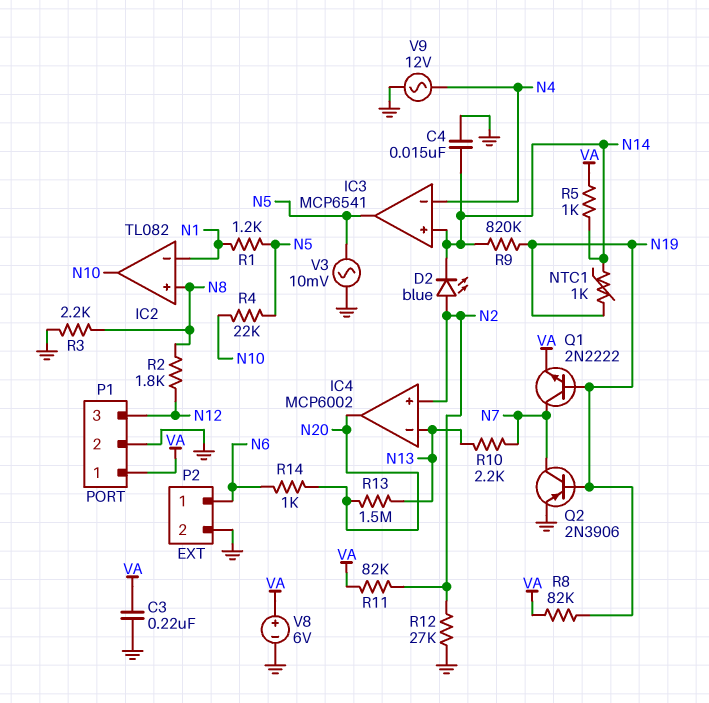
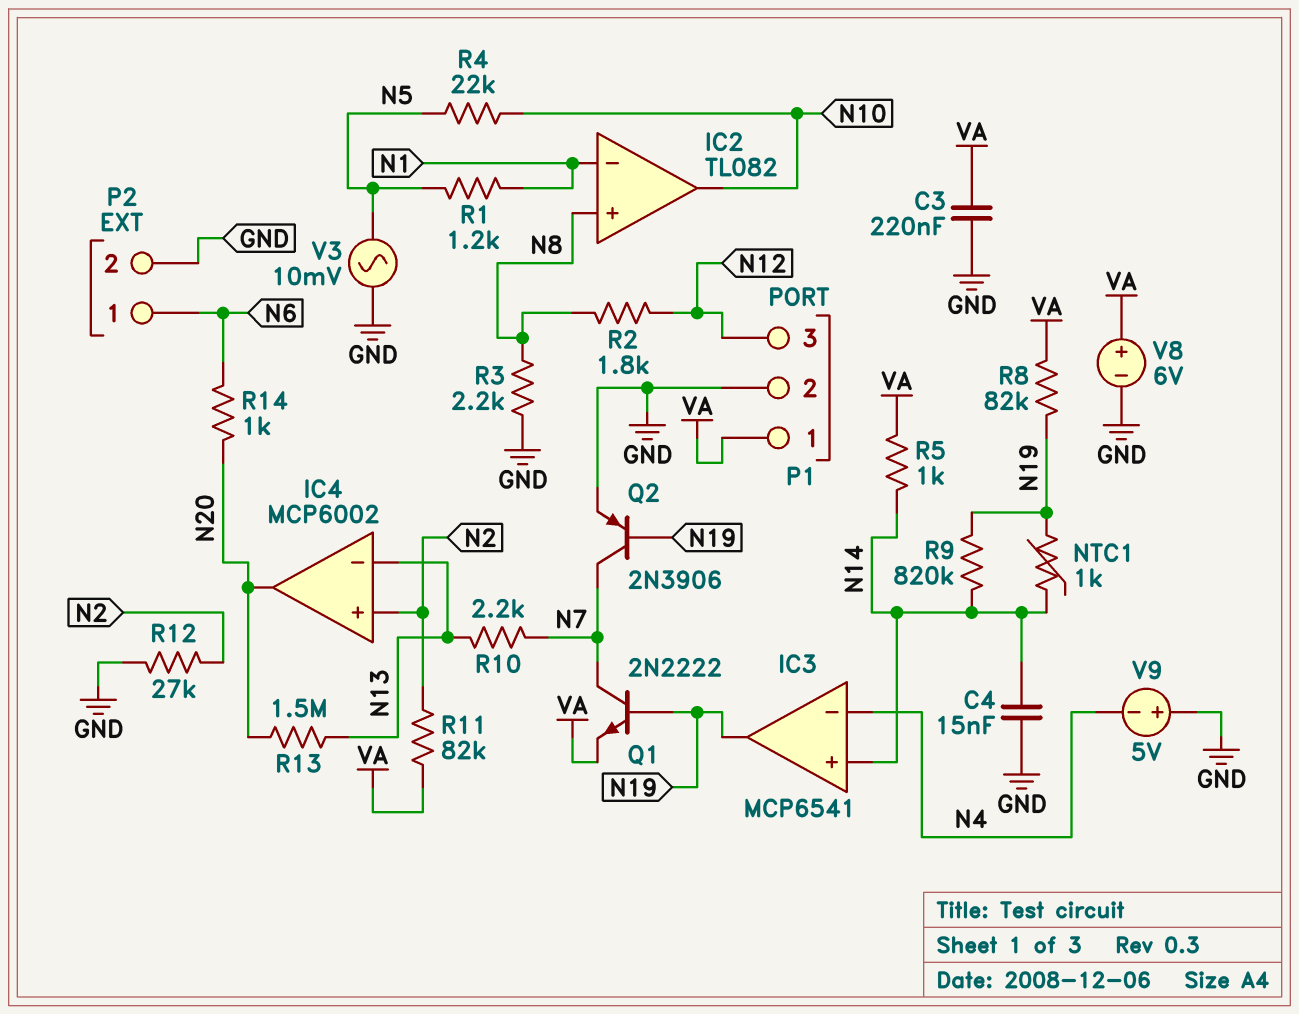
D2: LED blue (A N2, K N14) -> none
IC3 pin out: N5 -> N19
V9: AC 12V (GND, N4) -> 5V (plus GND, minus N4)

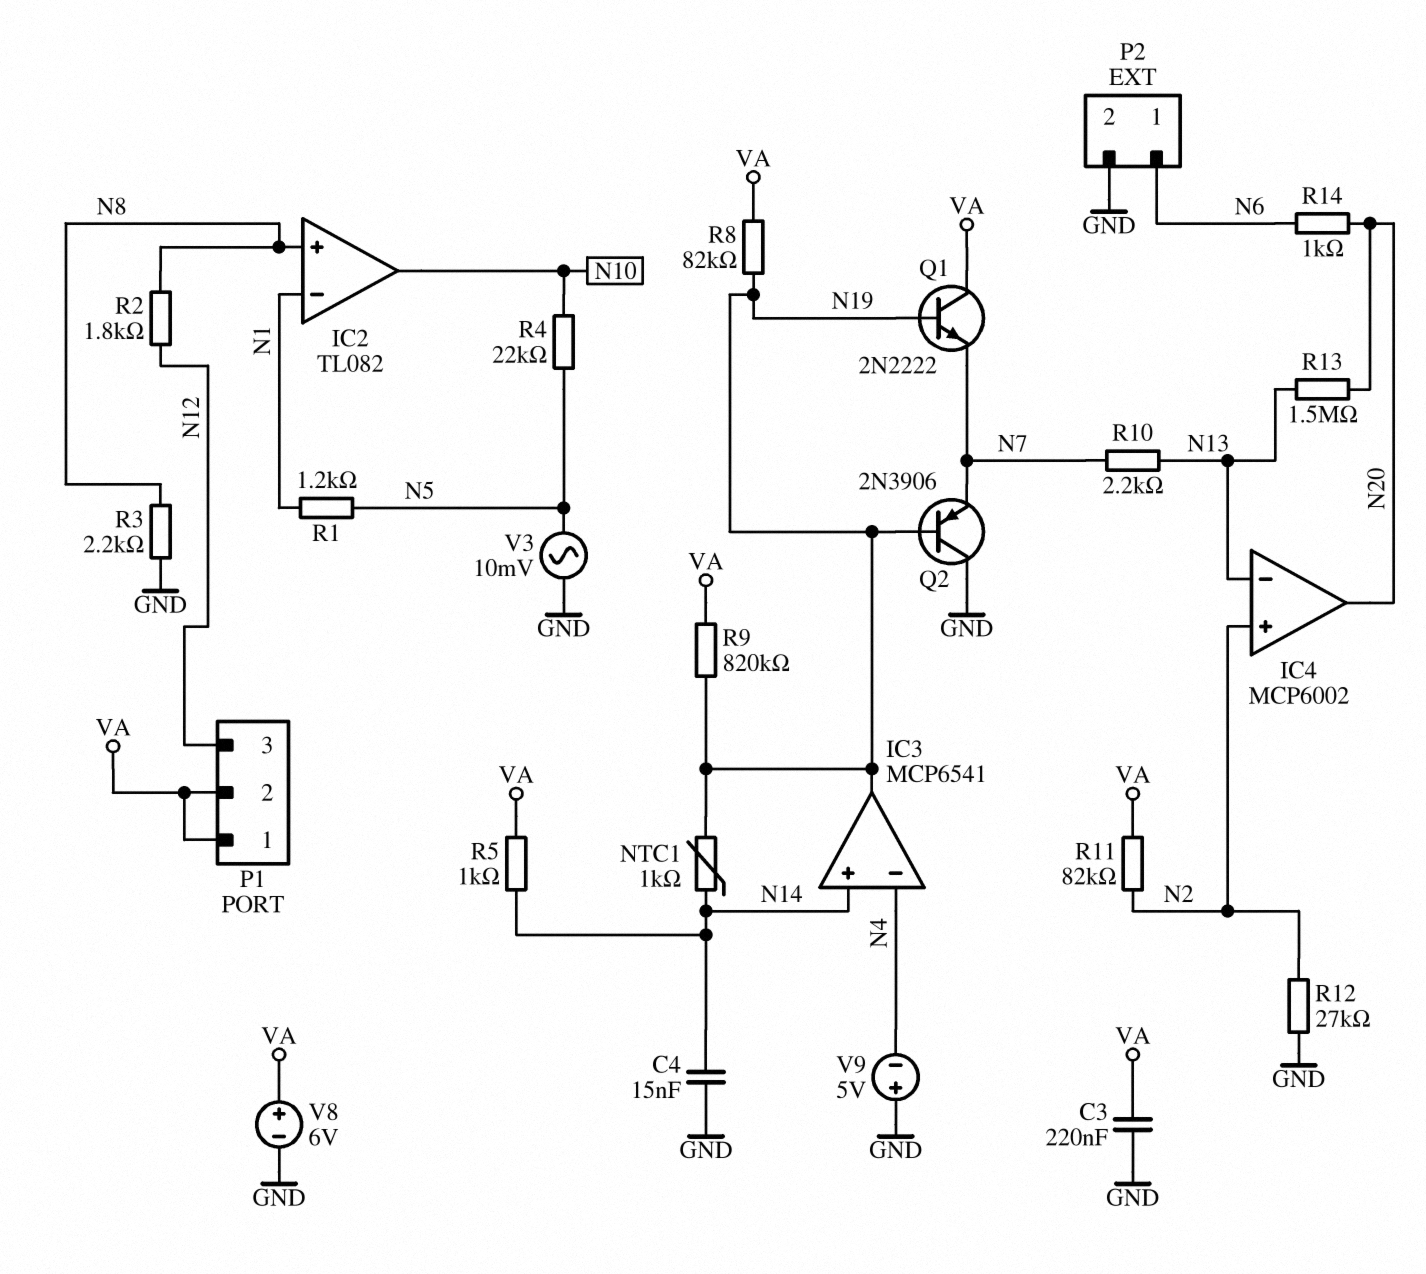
P1 pin 2: GND -> VA
Q1: NPN 2N2222 (B N19, C N7, E VA) -> NPN 2N2222 (B N19, C VA, E N7)
Q2: PNP 2N3906 (B N19, C N7, E GND) -> PNP 2N3906 (B N19, C GND, E N7)
R9: 820k (N14, N19) -> 820k (N19, VA)

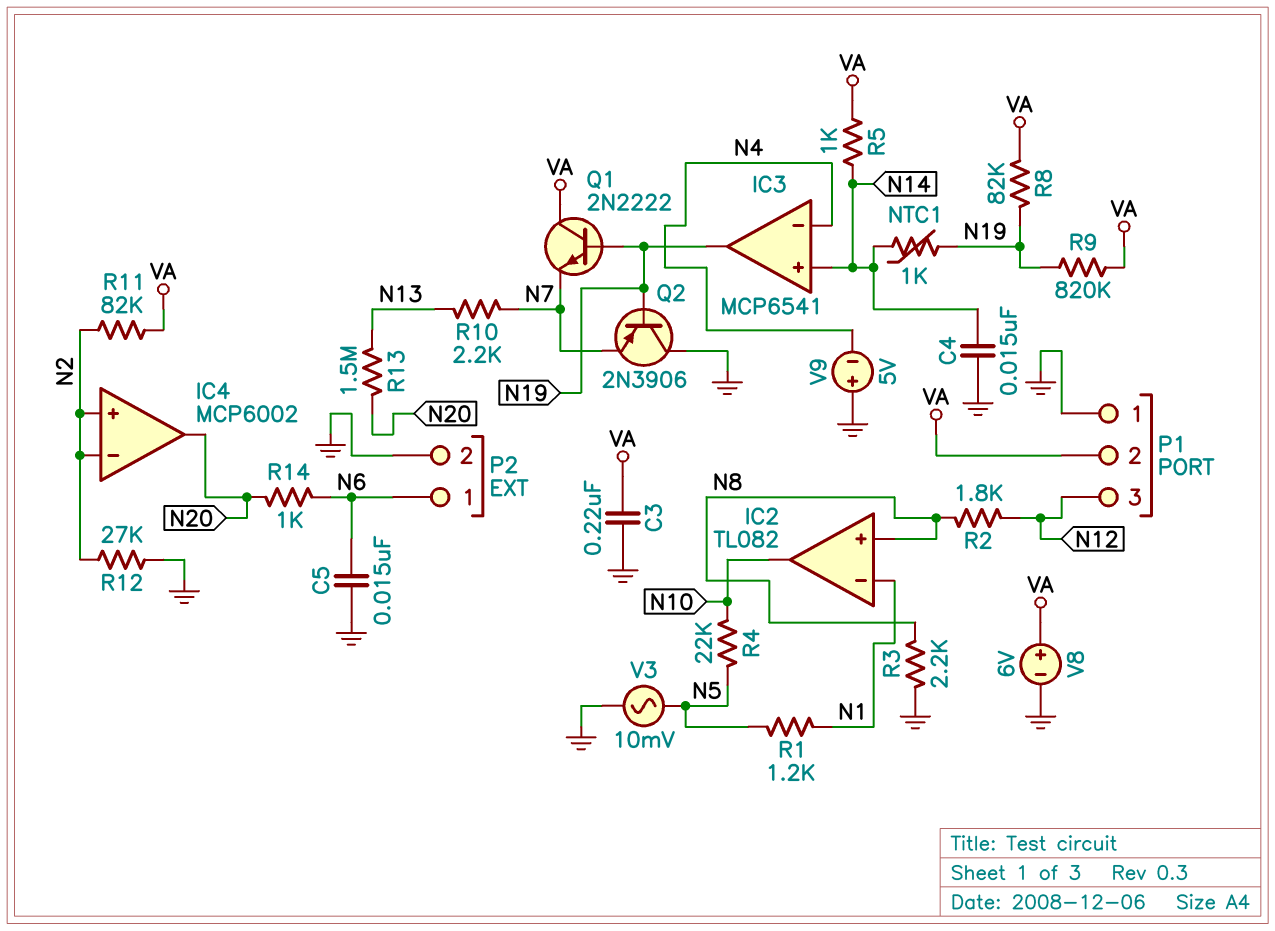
C5: none -> 15nF (GND, N6)
IC4 pin in-: N13 -> N2
P1 pin 1: VA -> GND

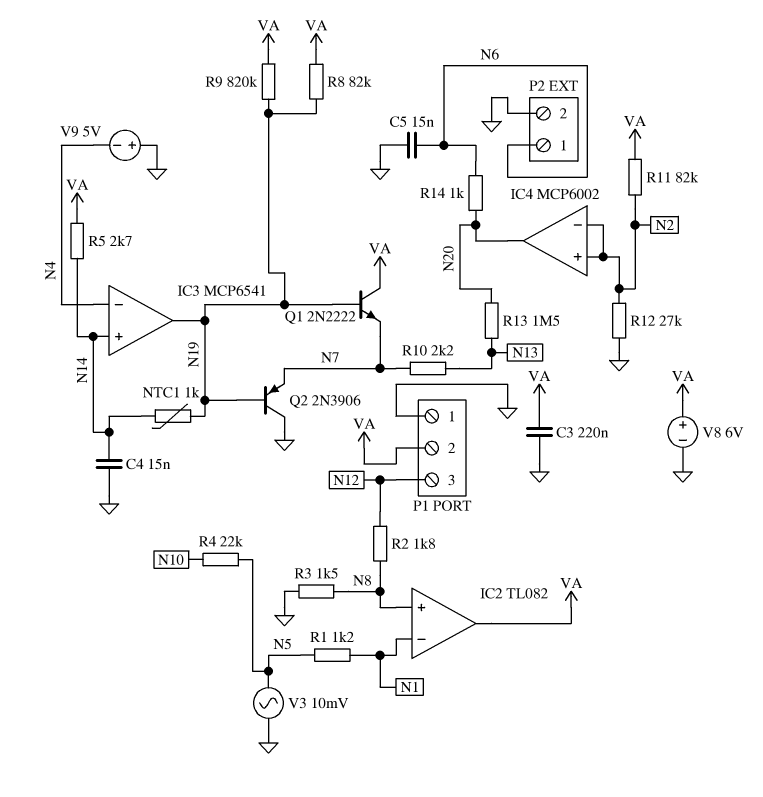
IC2 pin out: N10 -> VA
R3: 2.2k (GND, N8) -> 1.5k (GND, N8)
R5: 1k (N14, VA) -> 2.7k (N14, VA)

